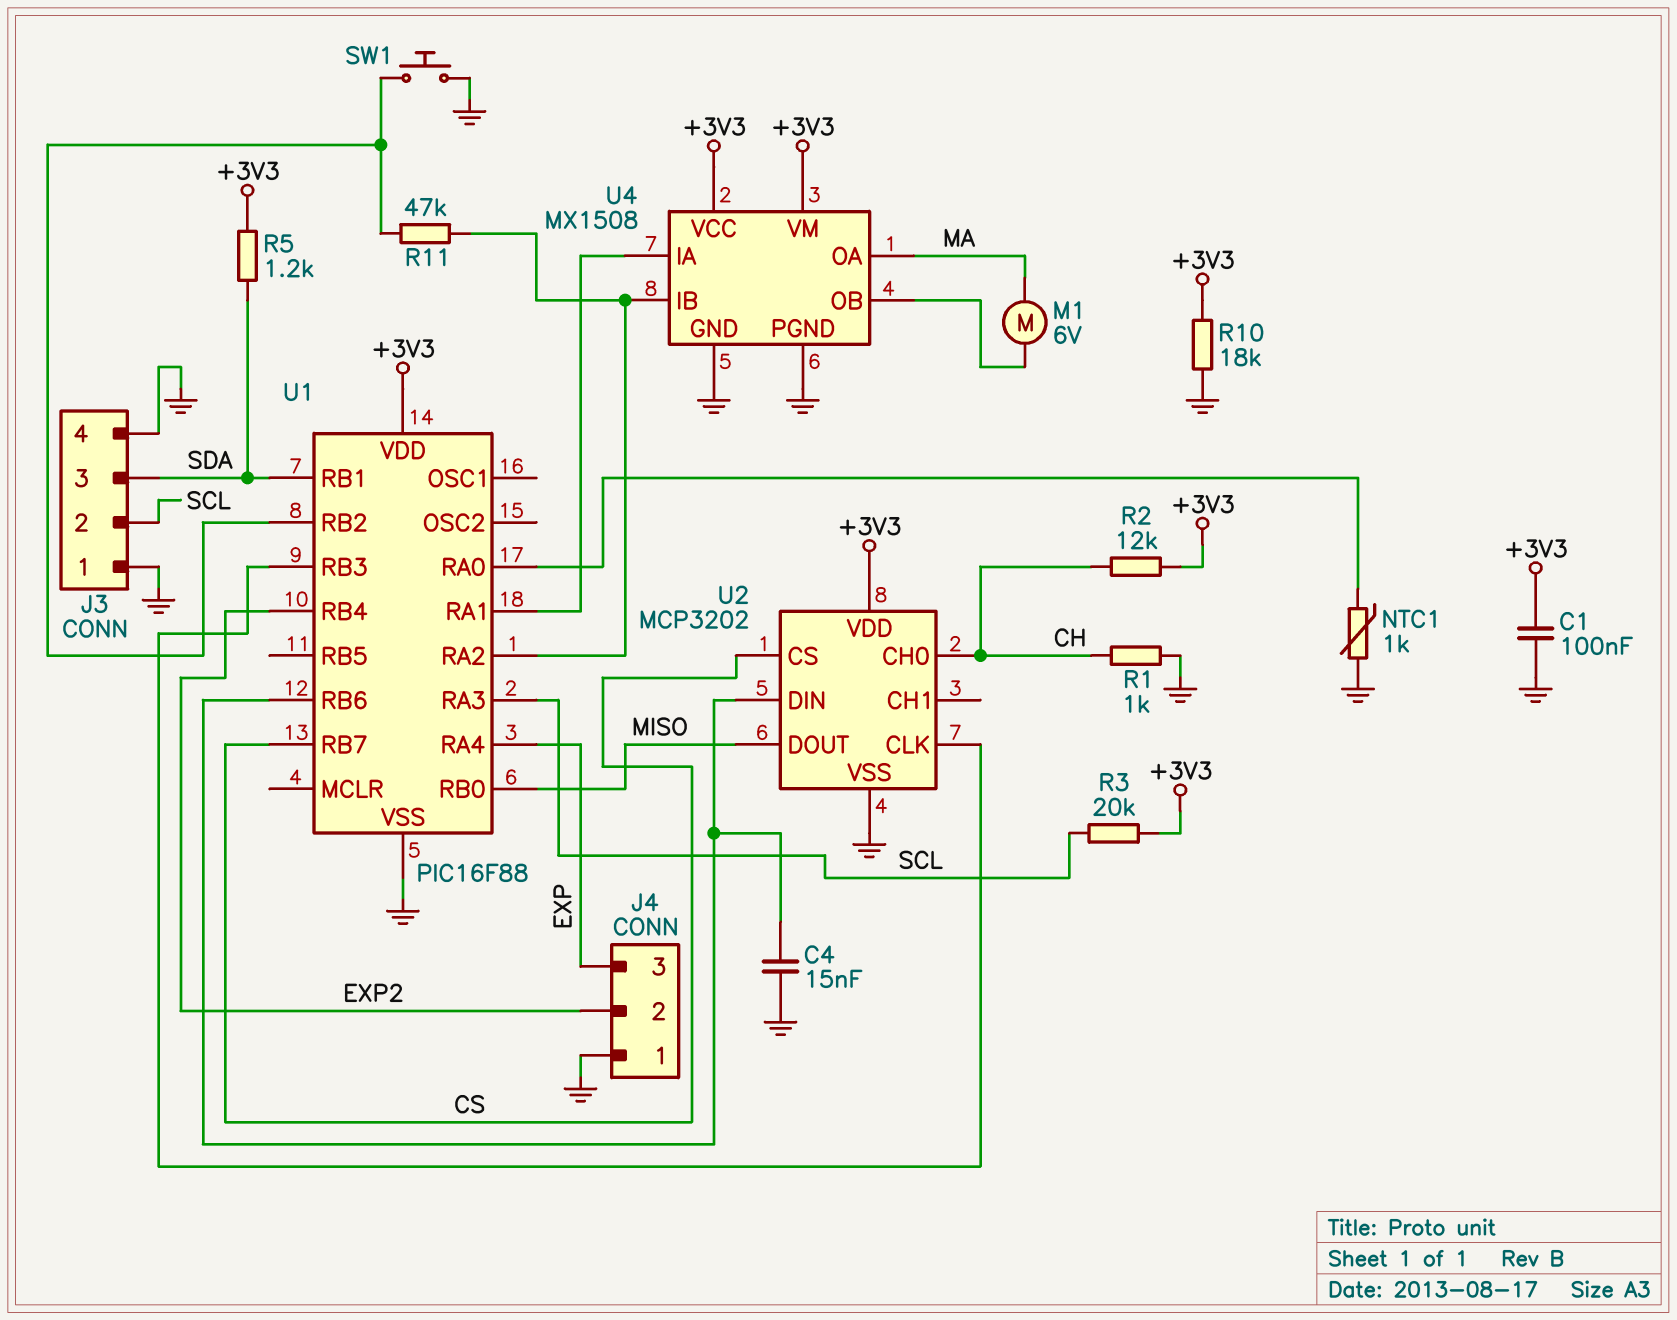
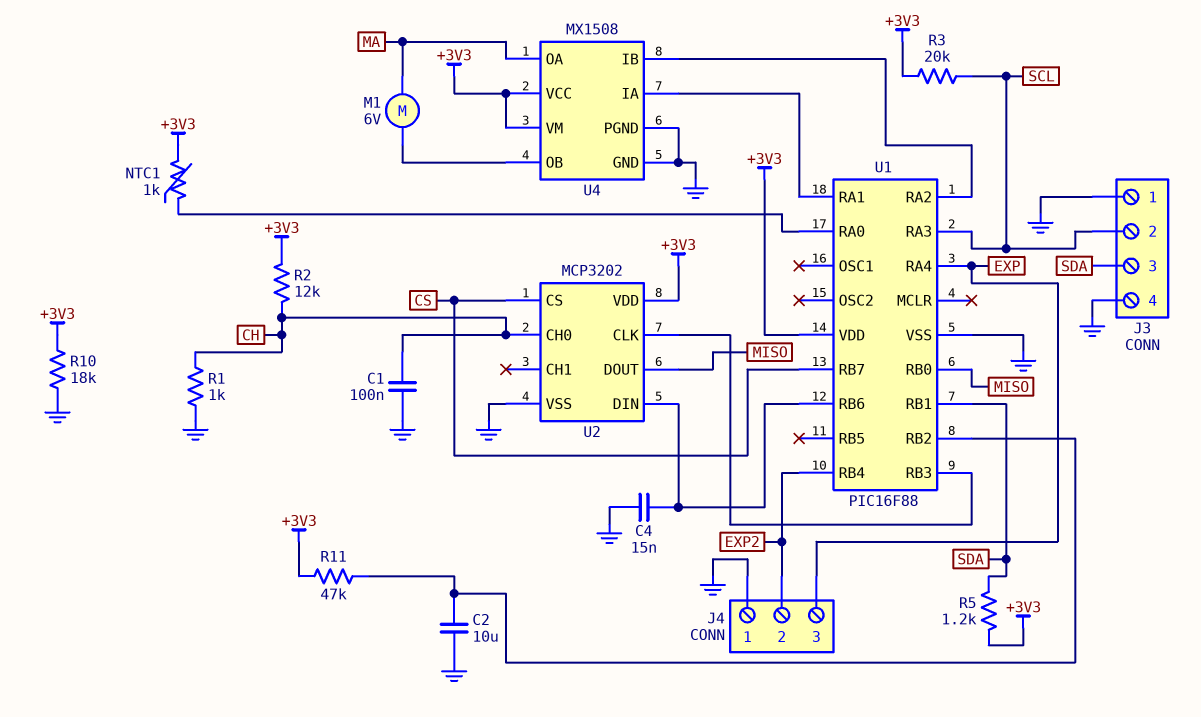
C1: 100nF (+3V3, GND) -> 100nF (CH, GND)
C2: none -> 10uF (GND, U1/RB2)
NTC1: 1k (GND, U1/RA0) -> 1k (+3V3, U1/RA0)
R11: 47k (U1/RA2, U1/RB2) -> 47k (+3V3, U1/RB2)
SW1: button (GND, U1/RB2) -> none

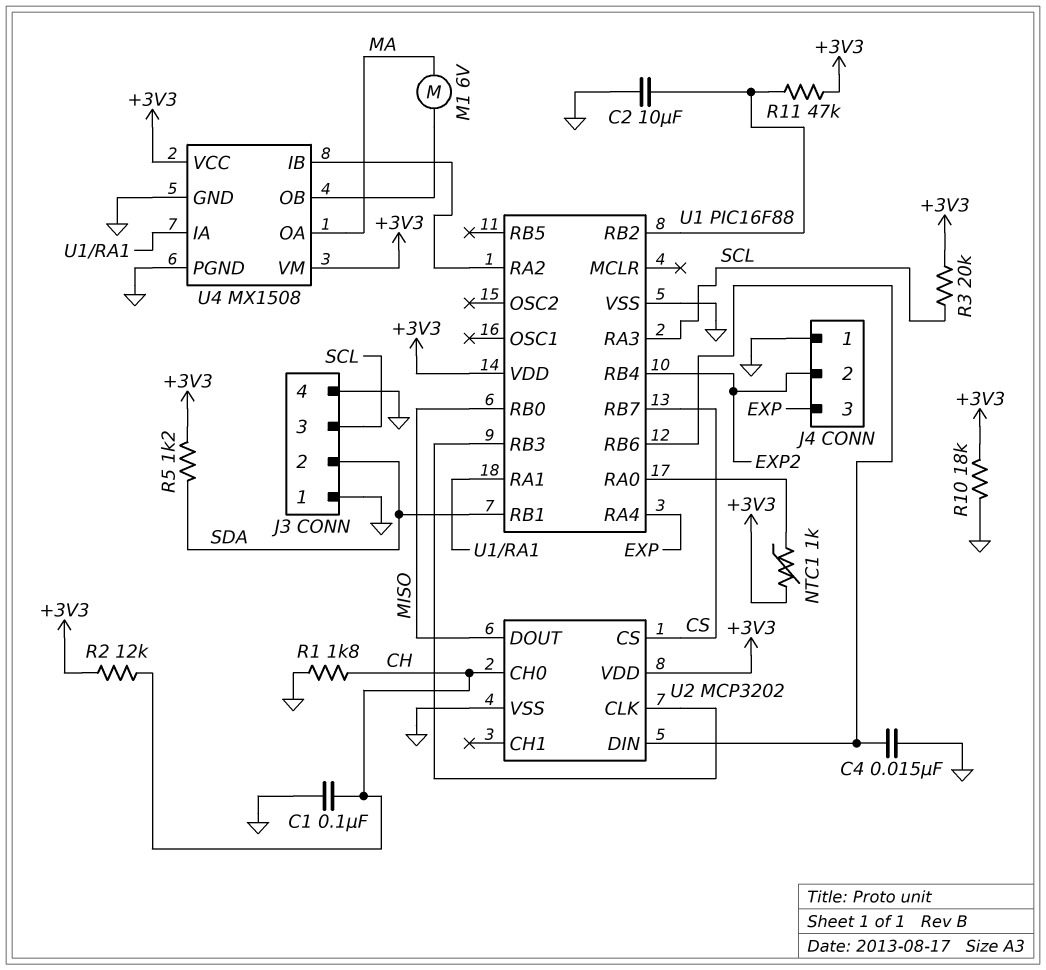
J3 pin 2: SCL -> SDA
J3 pin 3: SDA -> SCL
R1: 1k (CH, GND) -> 1.8k (CH, GND)

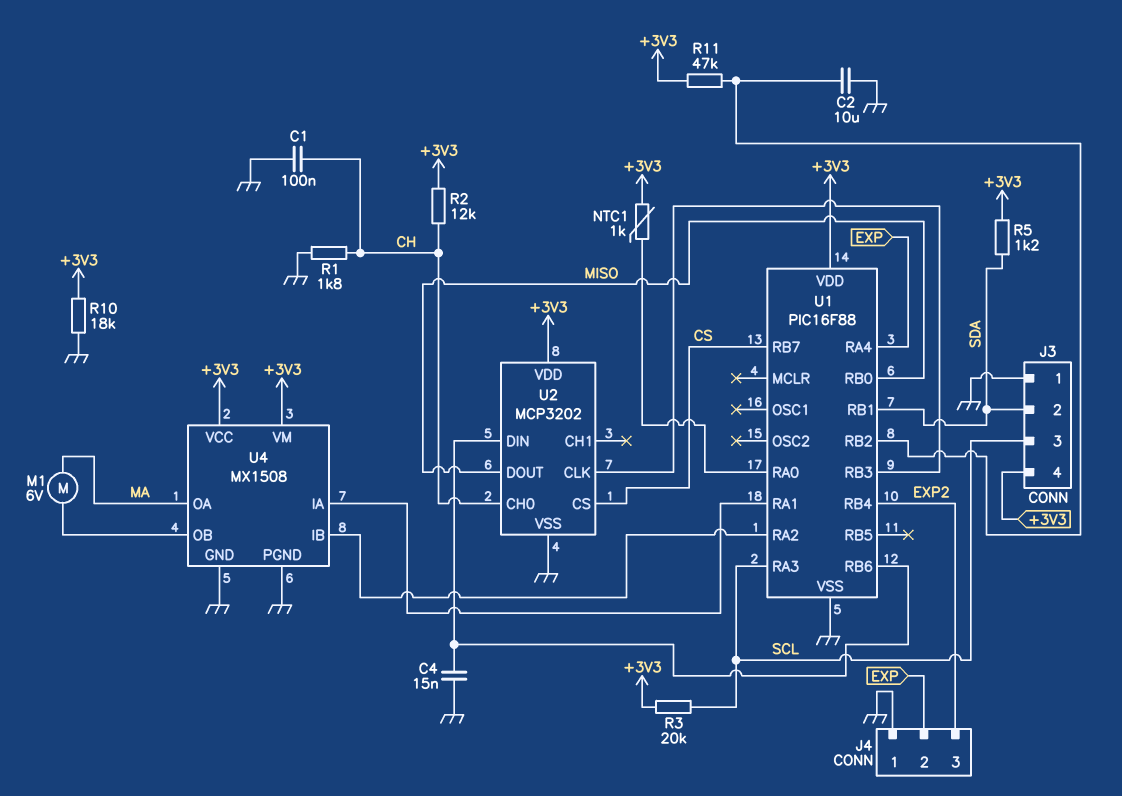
J3 pin 4: GND -> +3V3
J4 pin 2: EXP2 -> EXP
J4 pin 3: EXP -> EXP2

